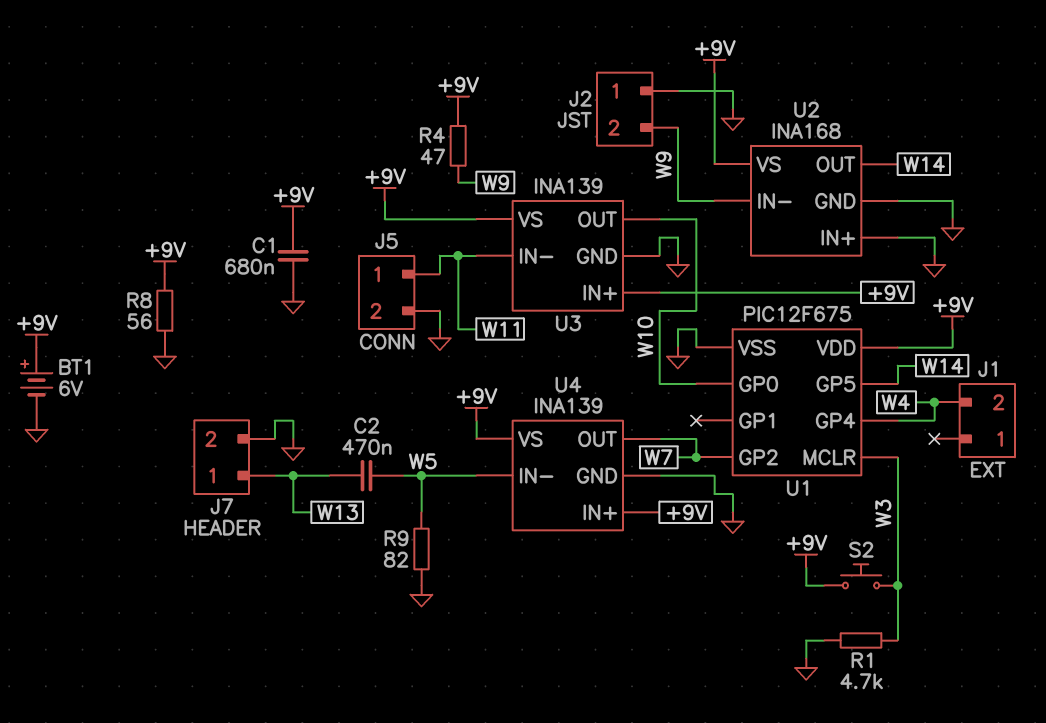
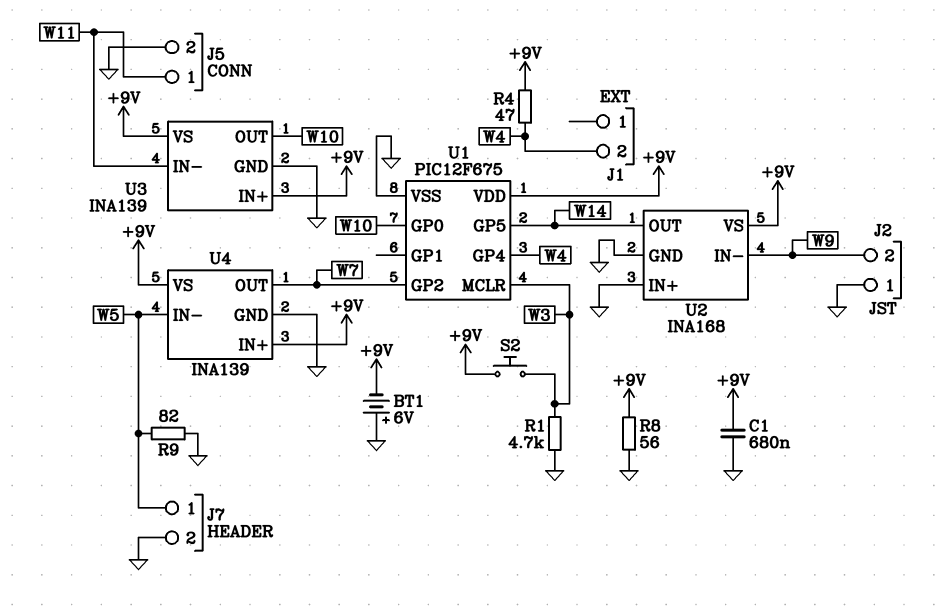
BT1: 6V (plus +9V, minus GND) -> 6V (plus GND, minus +9V)
C2: 470nF (W5, W13) -> none
J7 pin 1: W13 -> W5
R4: 47 (+9V, W9) -> 47 (+9V, W4)

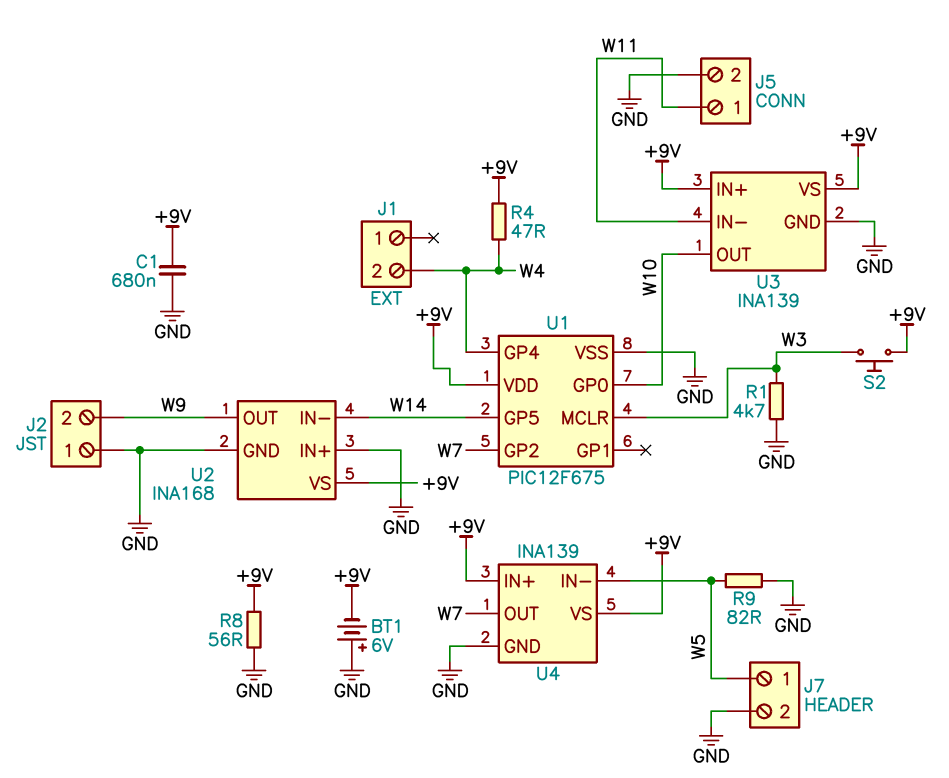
U2 pin IN-: W9 -> W14
U2 pin OUT: W14 -> W9

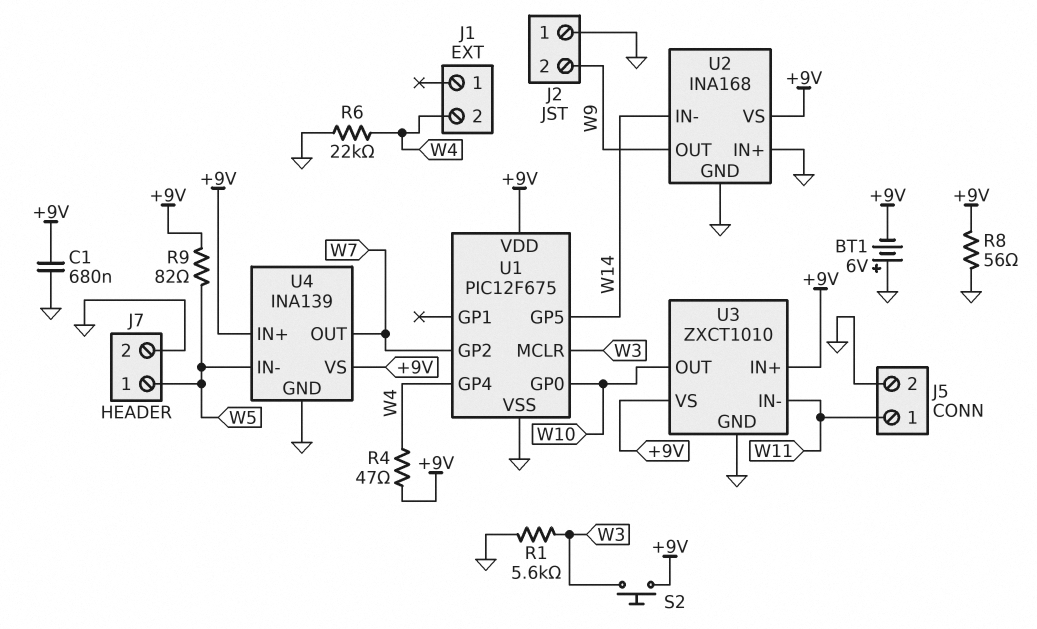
R1: 4.7k (GND, W3) -> 5.6k (GND, W3)
R6: none -> 22k (GND, W4)
R9: 82 (GND, W5) -> 82 (+9V, W5)
U3: INA139 -> ZXCT1010

